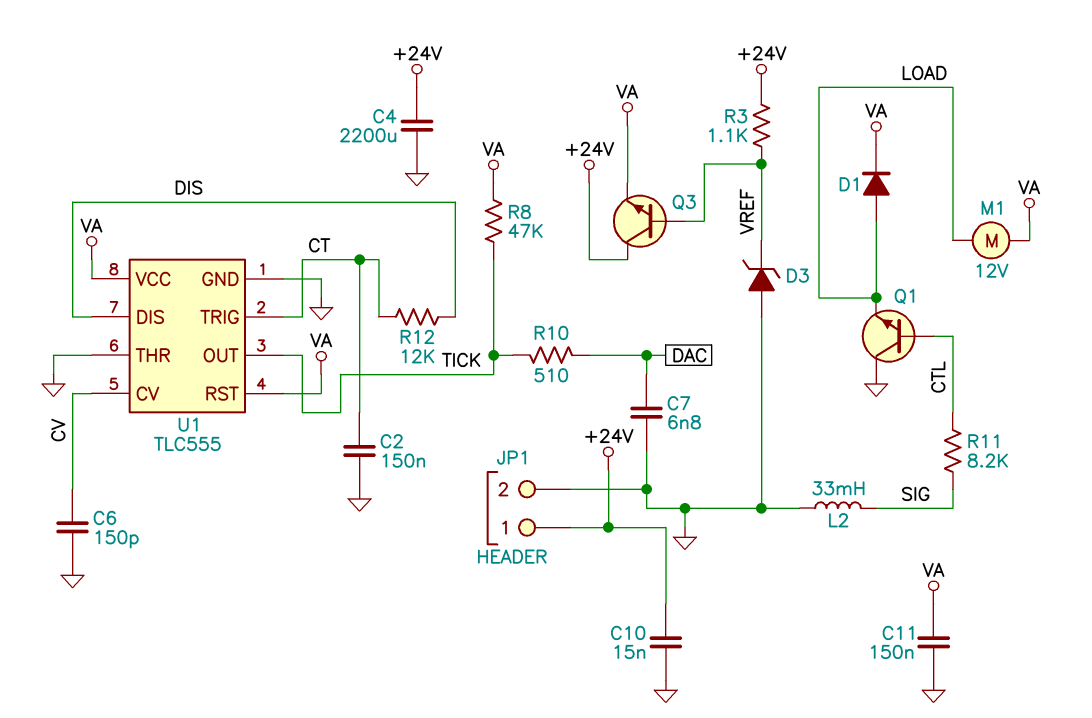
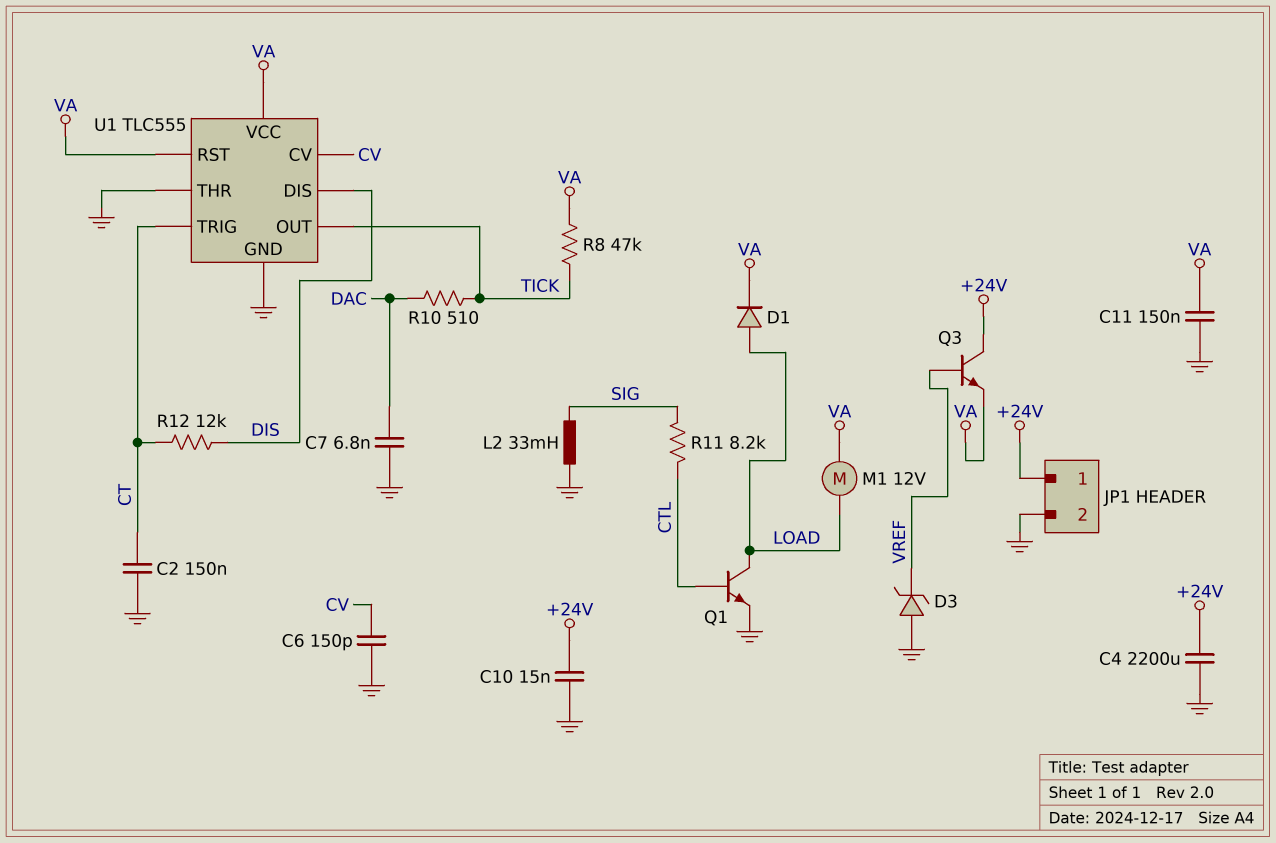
Q1: NPN (B CTL, C GND, E LOAD) -> NPN (B CTL, C LOAD, E GND)
R3: 1.1k (+24V, VREF) -> none

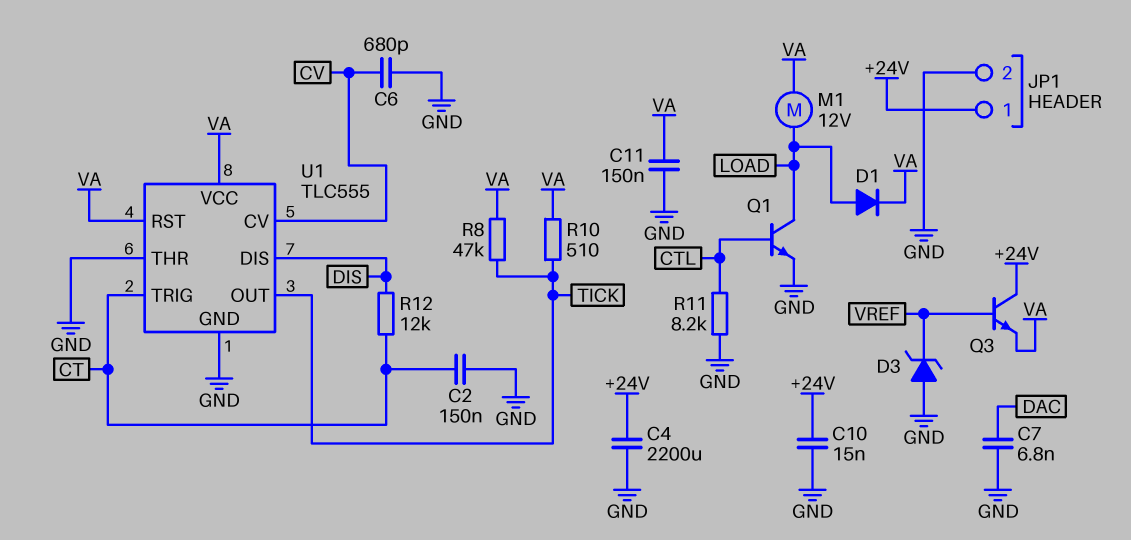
C6: 150pF (CV, GND) -> 680pF (CV, GND)
L2: 33mH (GND, SIG) -> none
R10: 510 (DAC, TICK) -> 510 (TICK, VA)
R11: 8.2k (CTL, SIG) -> 8.2k (CTL, GND)

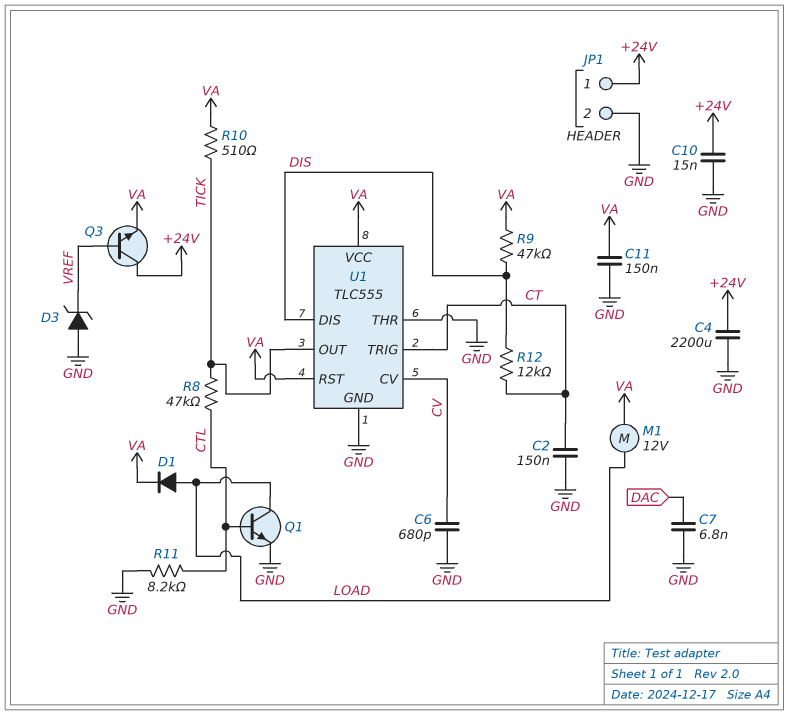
R8: 47k (TICK, VA) -> 47k (CTL, TICK)
R9: none -> 47k (DIS, VA)

